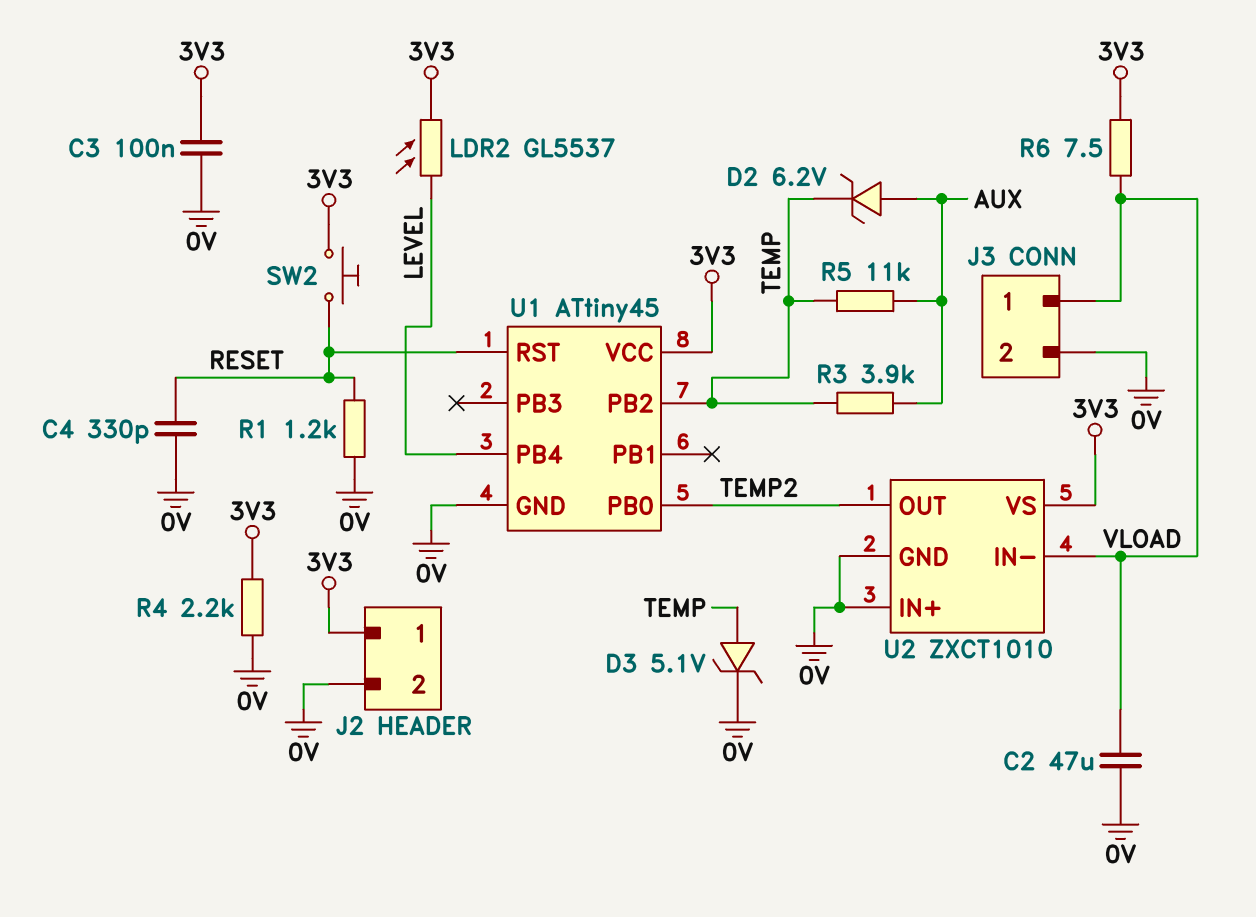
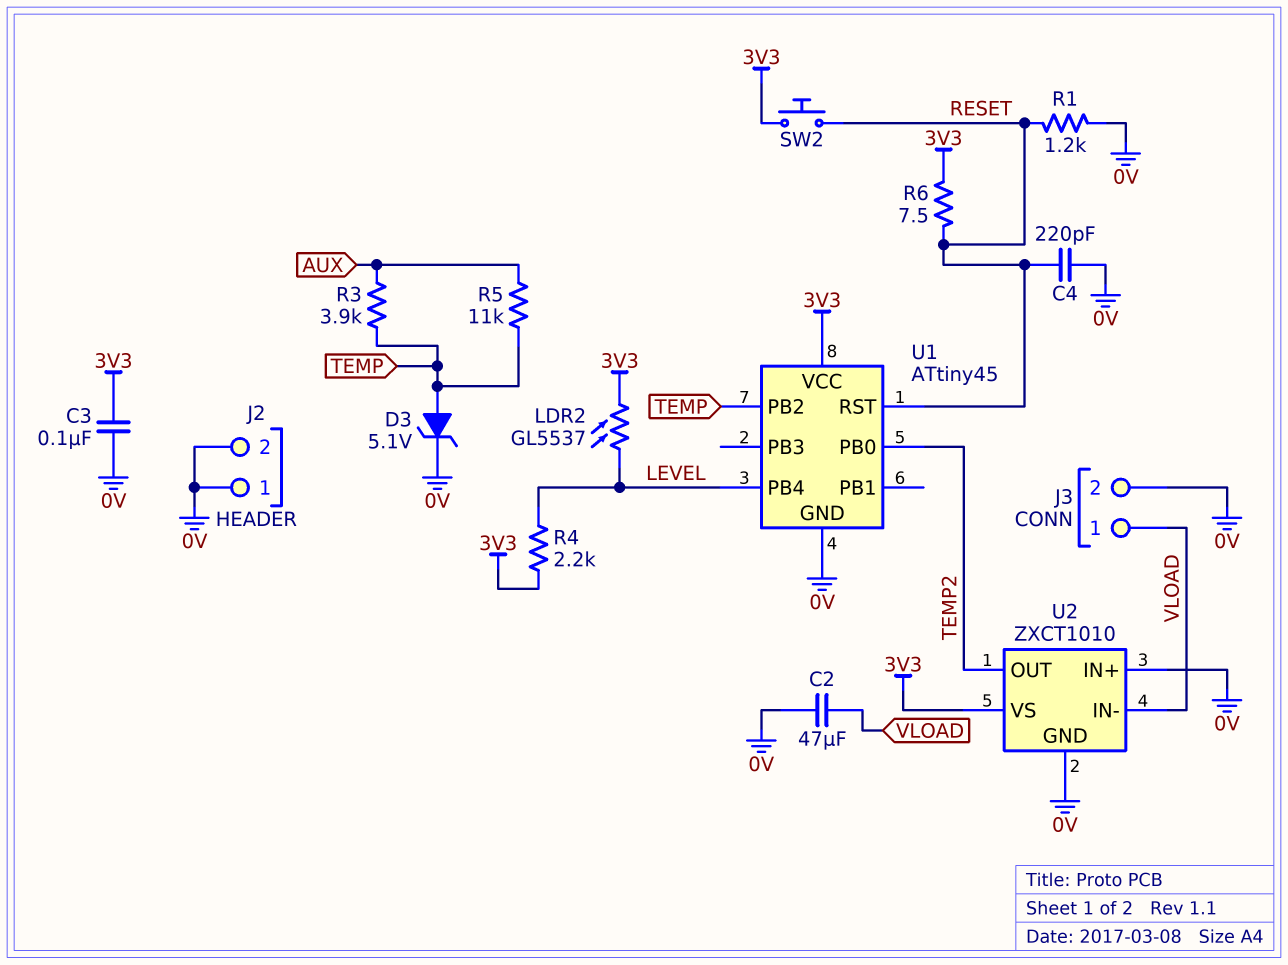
C4: 330pF (0V, RESET) -> 220pF (0V, RESET)
D2: zener 6.2V (A AUX, K TEMP) -> none
J2 pin 1: 3V3 -> 0V
R4: 2.2k (0V, 3V3) -> 2.2k (3V3, LEVEL)
R6: 7.5 (3V3, VLOAD) -> 7.5 (3V3, RESET)

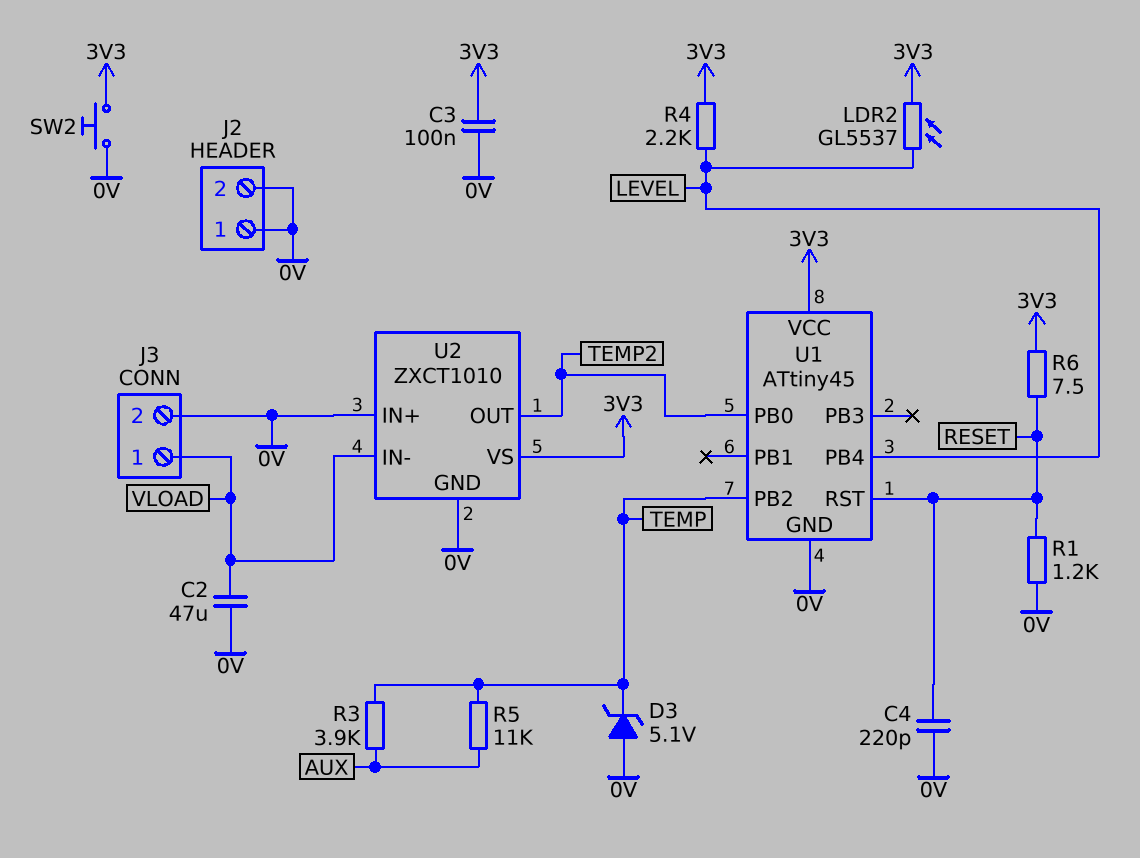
D3: zener 5.1V (A TEMP, K 0V) -> zener 5.1V (A 0V, K TEMP)
SW2: button (3V3, RESET) -> button (0V, 3V3)

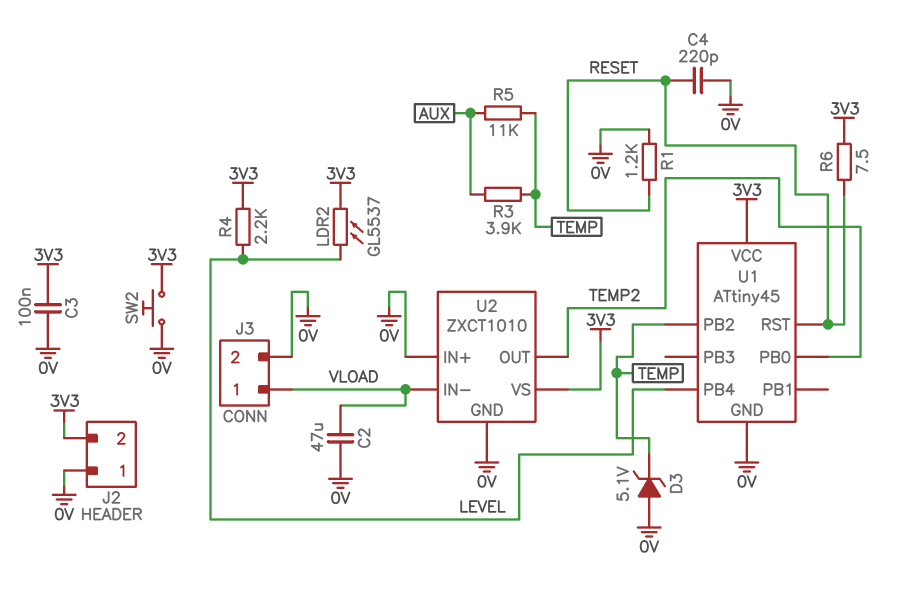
J2 pin 2: 0V -> 3V3

